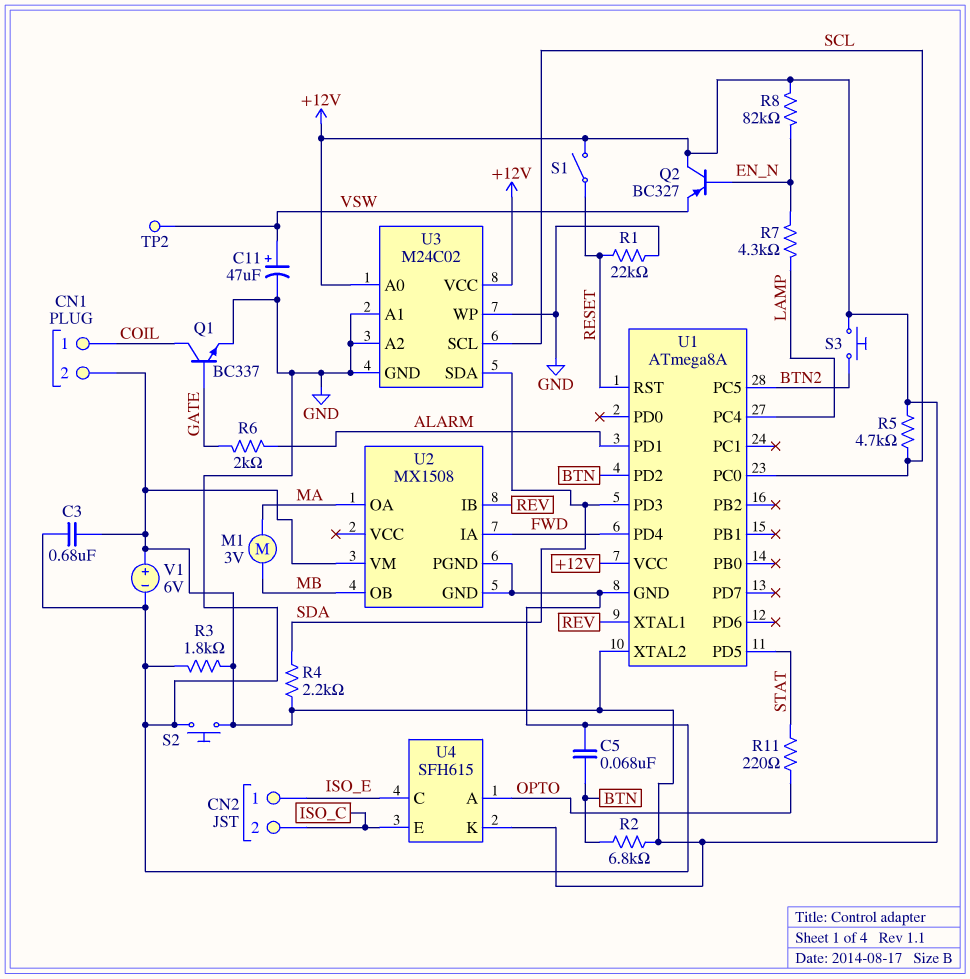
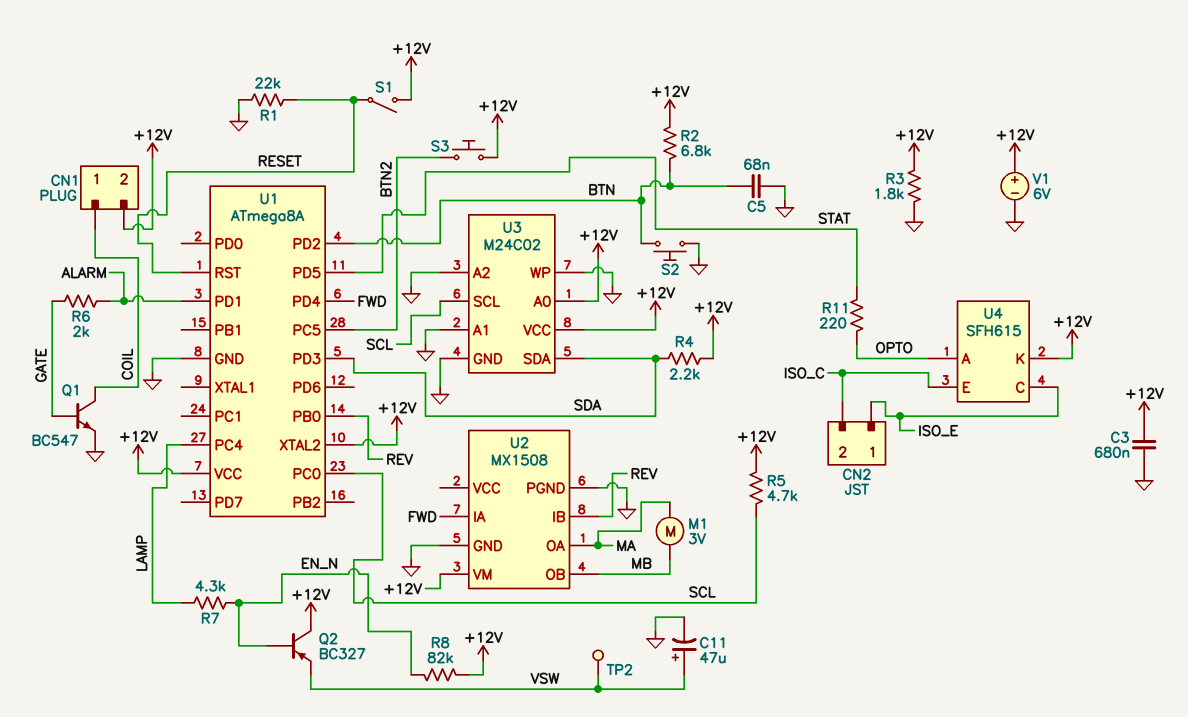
Q1: NPN BC337 (B GATE, C COIL, E GND) -> NPN BC547 (B GATE, C COIL, E GND)
S2: button (+12V, GND) -> button (BTN, GND)
U1 pin PB0: none -> REV
U1 pin XTAL1: REV -> none

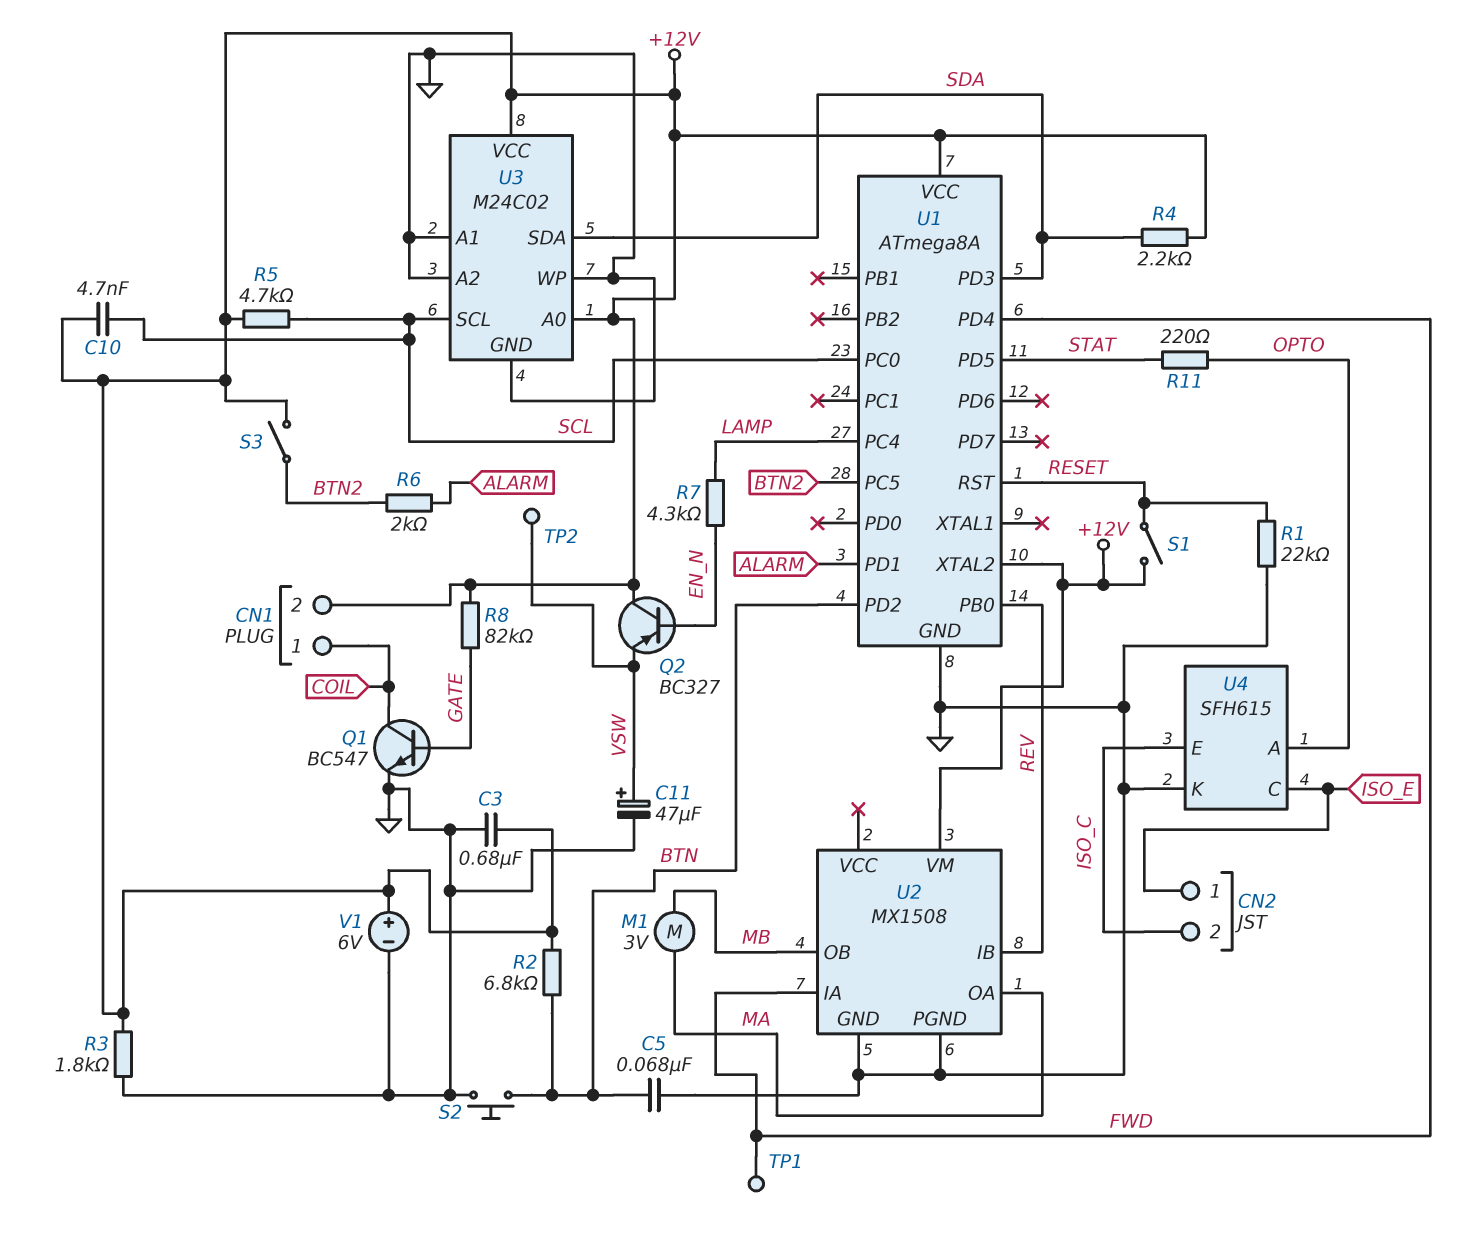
C10: none -> 4.7nF (+12V, SCL)
R6: 2k (ALARM, GATE) -> 2k (ALARM, BTN2)
R8: 82k (+12V, EN_N) -> 82k (+12V, GATE)
S3: button (+12V, BTN2) -> switch (+12V, BTN2)
TP1: none -> test point (FWD)
U4 pin K: +12V -> GND

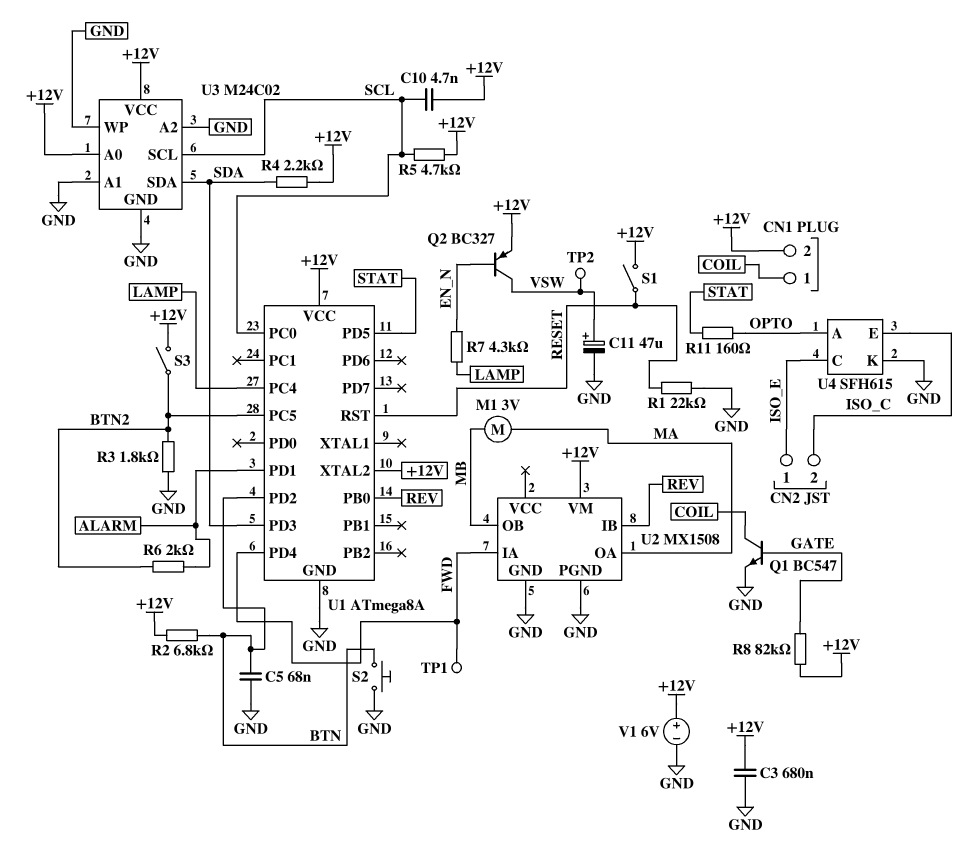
Q2: PNP BC327 (B EN_N, C +12V, E VSW) -> PNP BC327 (B EN_N, C VSW, E +12V)
R3: 1.8k (+12V, GND) -> 1.8k (BTN2, GND)
R11: 220 (OPTO, STAT) -> 160 (OPTO, STAT)

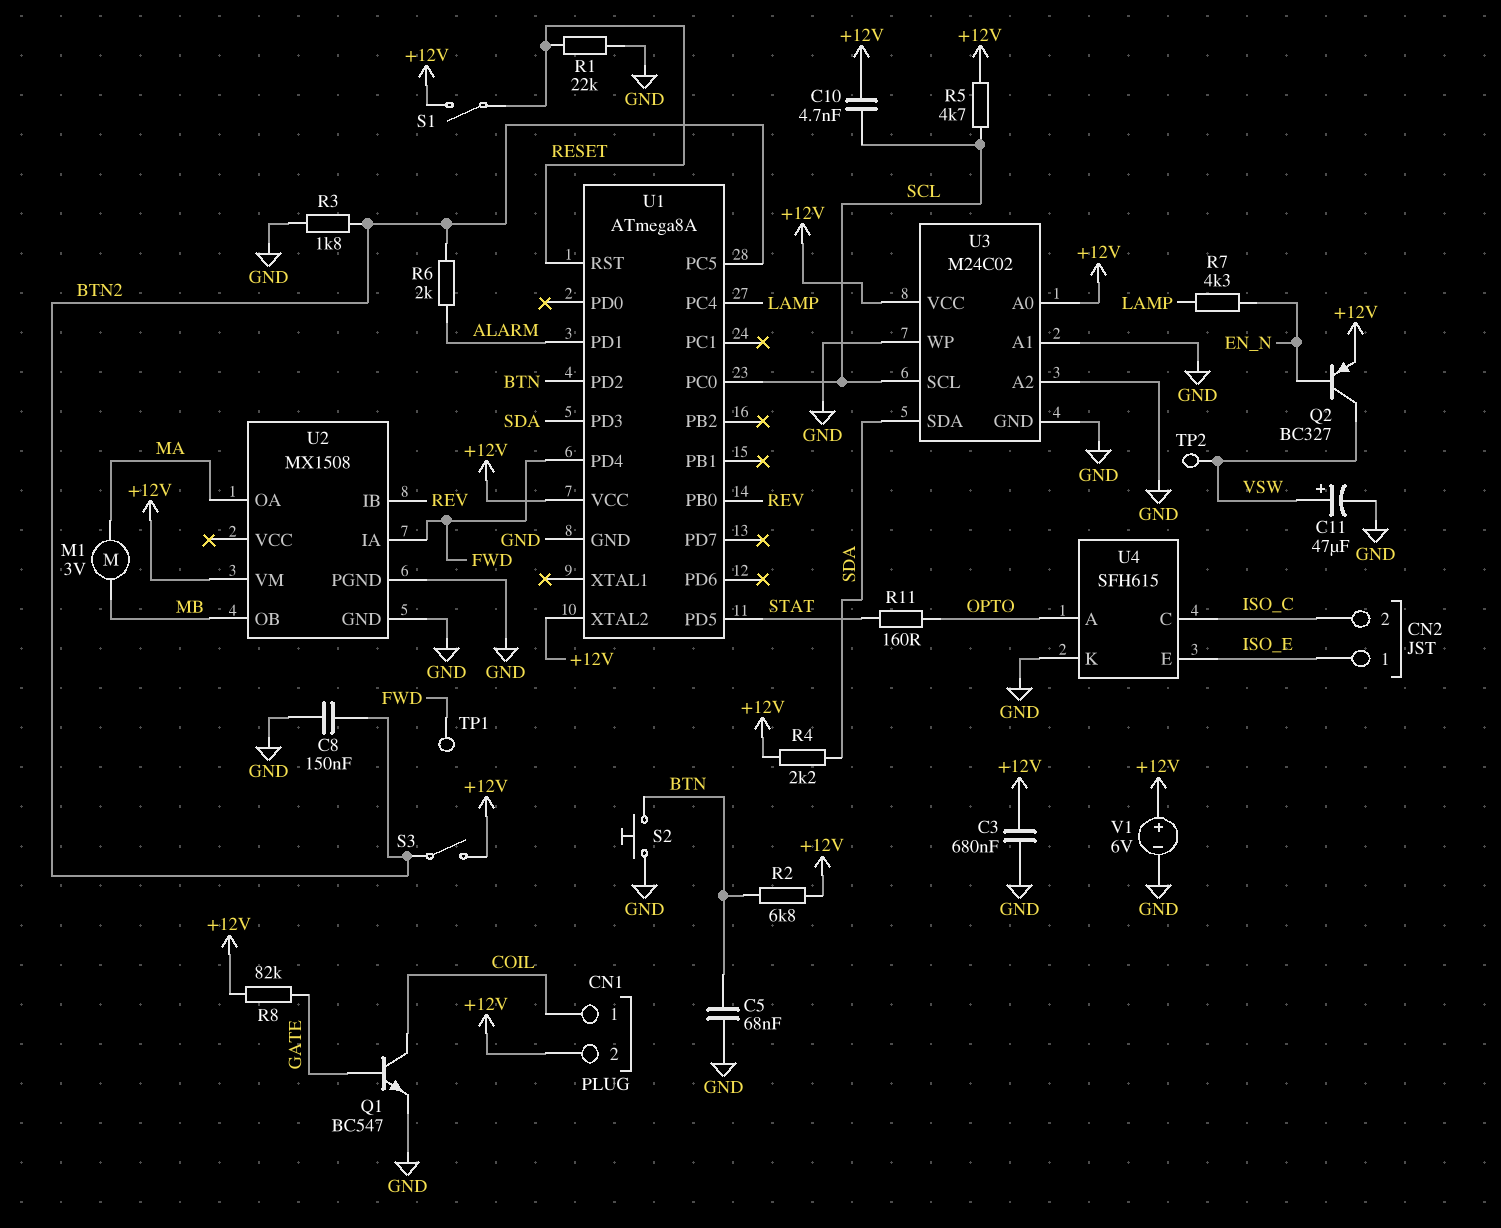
C8: none -> 150nF (BTN2, GND)
U4 pin C: ISO_E -> ISO_C
U4 pin E: ISO_C -> ISO_E

